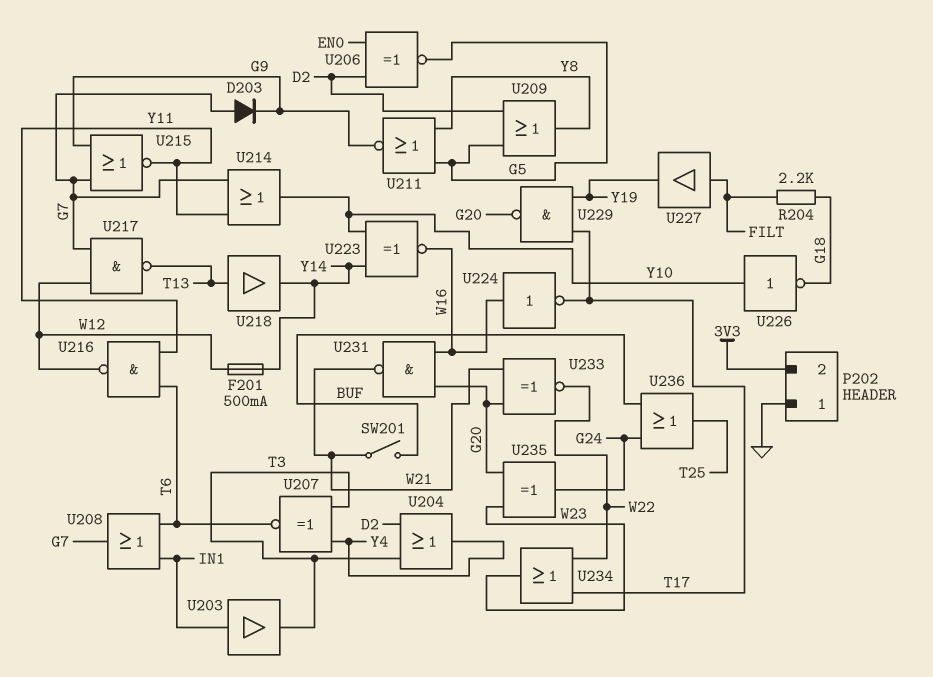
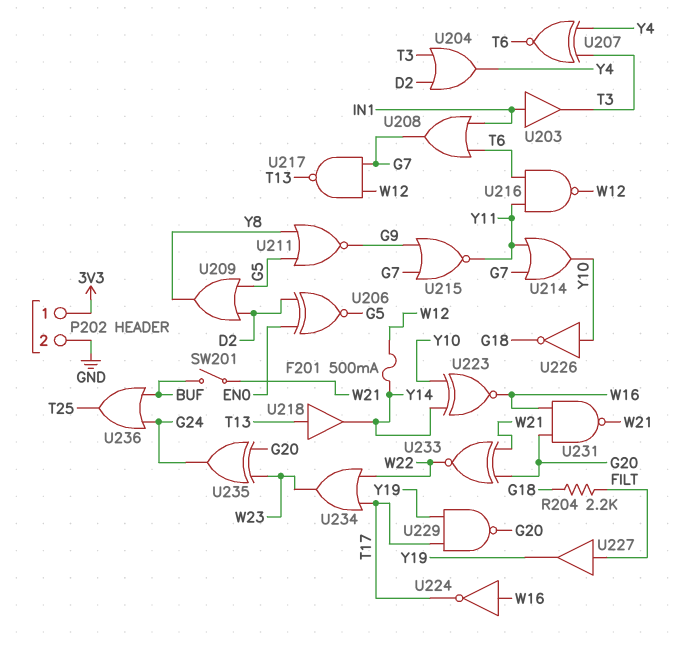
D203: diode (A G7, K G9) -> none
P202 pin 1: GND -> 3V3
P202 pin 2: 3V3 -> GND

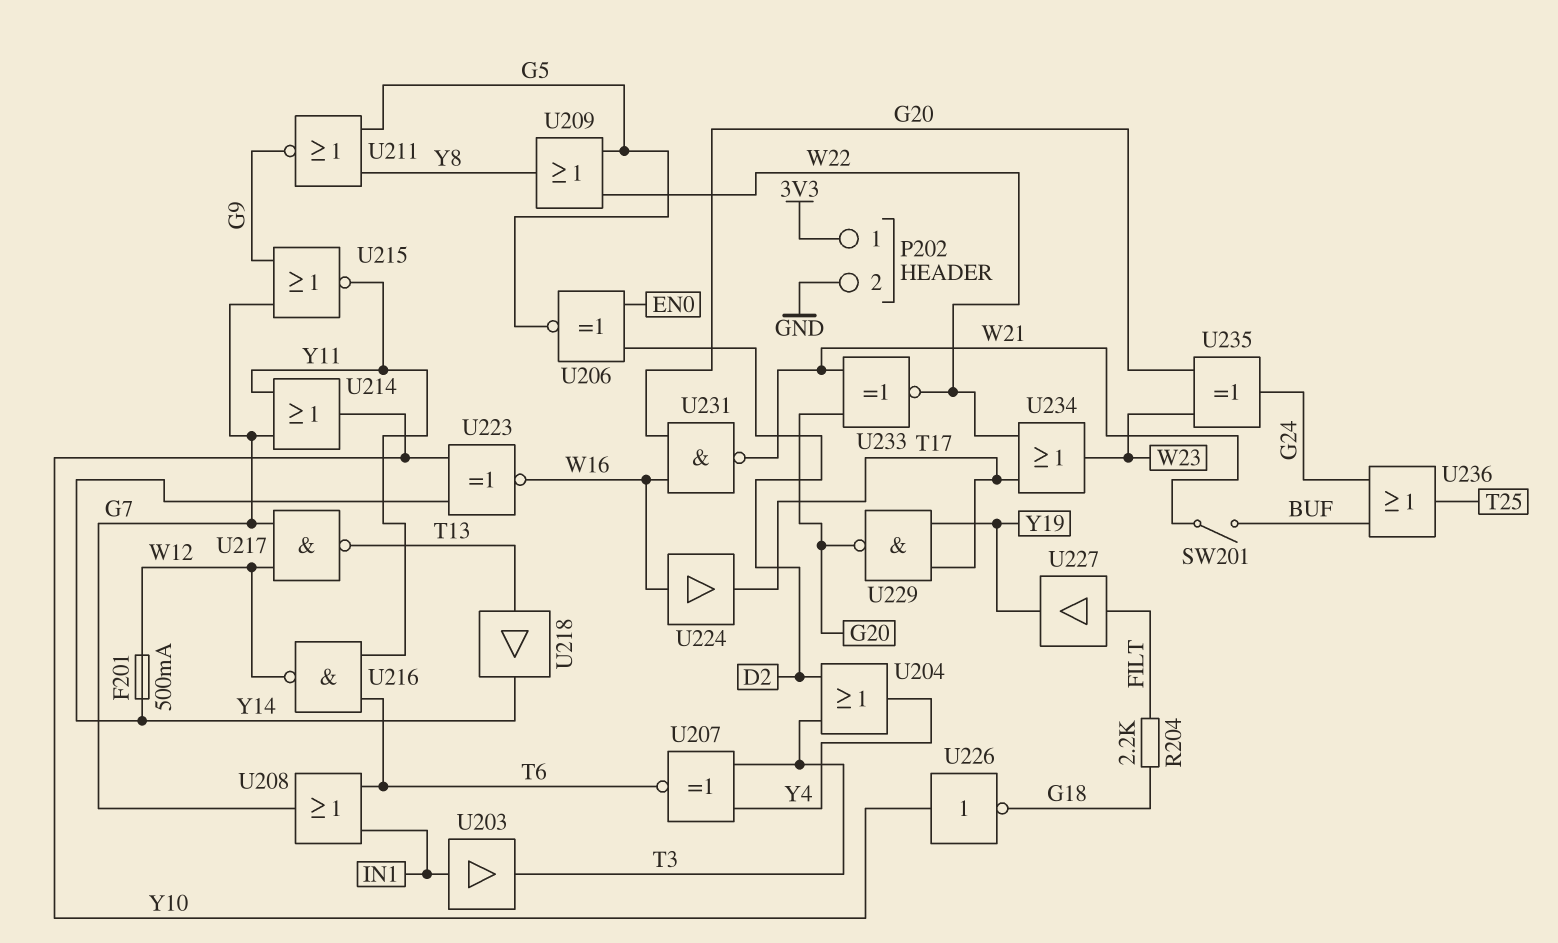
U209: OR (in D2, in G5, out Y8) -> OR (in G5, in W22, out Y8)
U224: NOT (in W16, out T17) -> buffer (in W16, out T17)

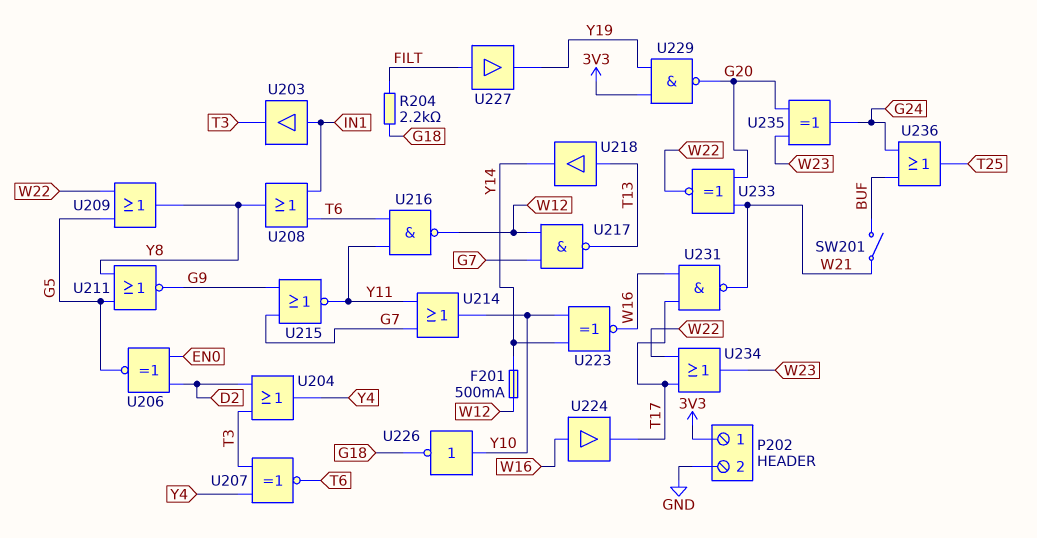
U208: OR (in IN1, in T6, out G7) -> OR (in IN1, in T6, out Y8)
U229: NAND (in T17, in Y19, out G20) -> NAND (in 3V3, in Y19, out G20)
U231: NAND (in G20, in W16, out W21) -> NAND (in T17, in W16, out W21)

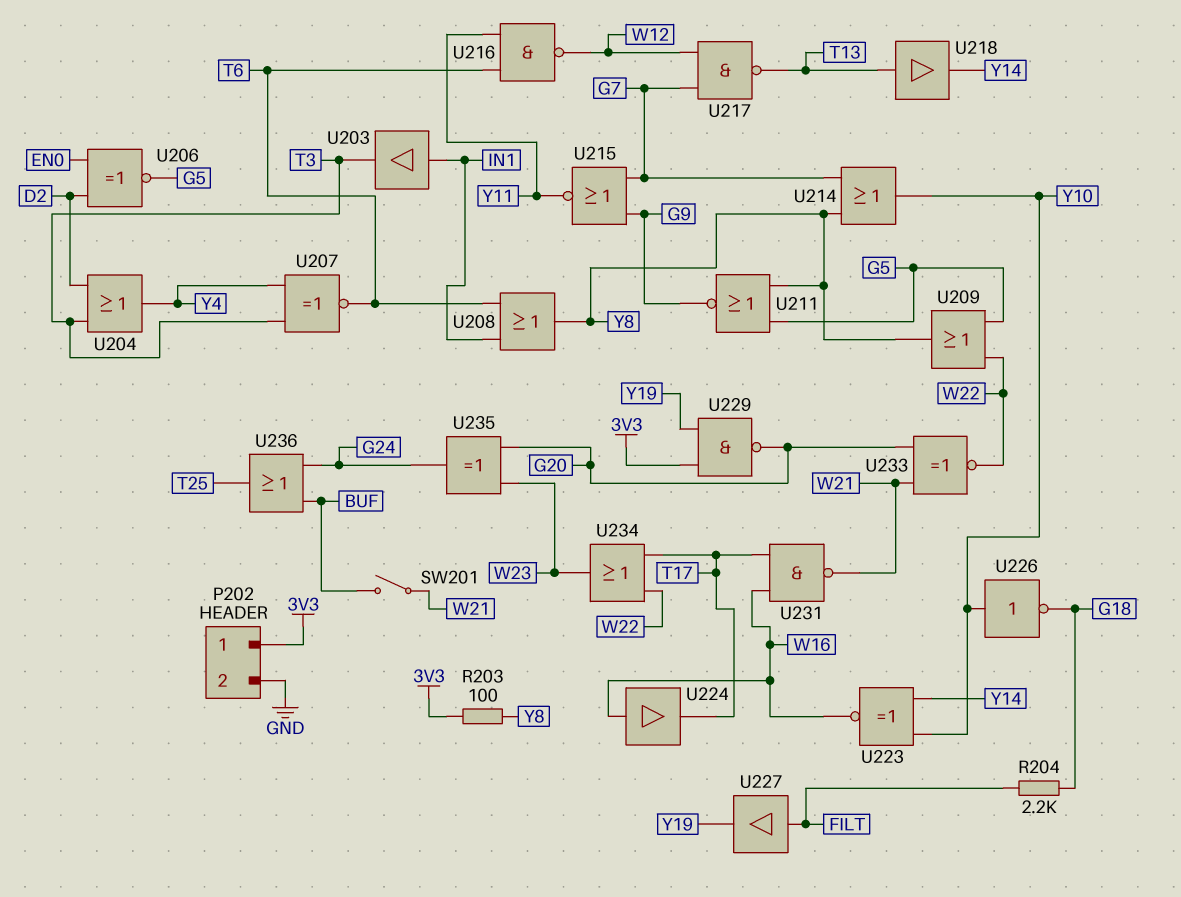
F201: 500mA (W12, Y14) -> none
R203: none -> 100 (3V3, Y8)
U214: OR (in G7, in Y11, out Y10) -> OR (in G7, in Y8, out Y10)

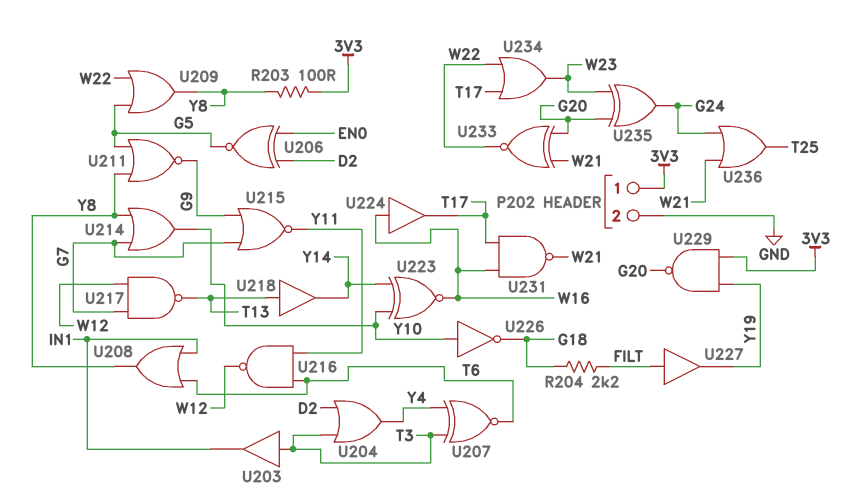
SW201: switch (BUF, W21) -> none
U203: buffer (in IN1, out T3) -> buffer (in T3, out IN1)
U236: OR (in BUF, in G24, out T25) -> OR (in G24, in W21, out T25)

